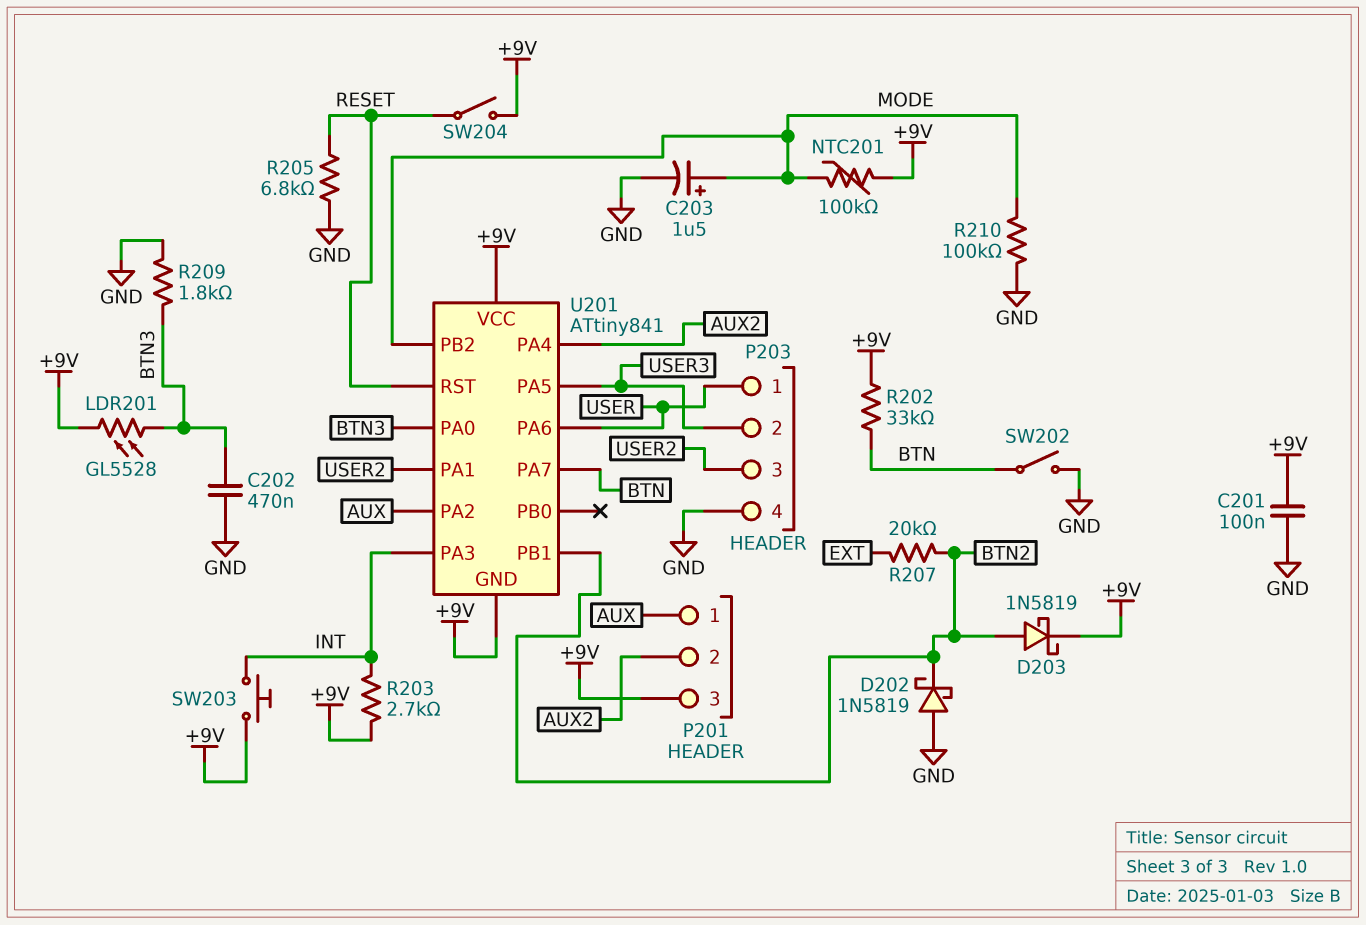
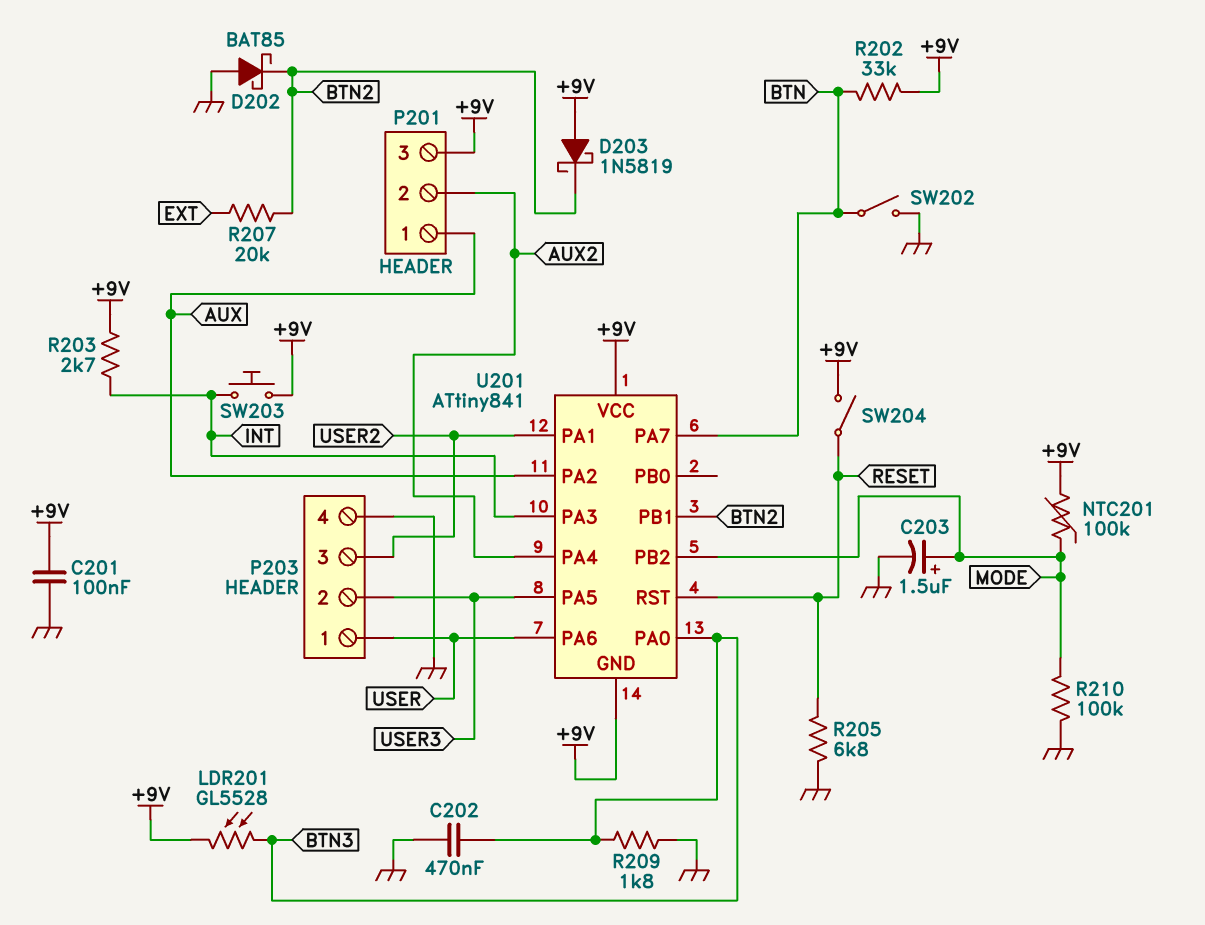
D202: schottky 1N5819 (A GND, K BTN2) -> schottky BAT85 (A GND, K BTN2)
D203: schottky 1N5819 (A BTN2, K +9V) -> schottky 1N5819 (A +9V, K BTN2)

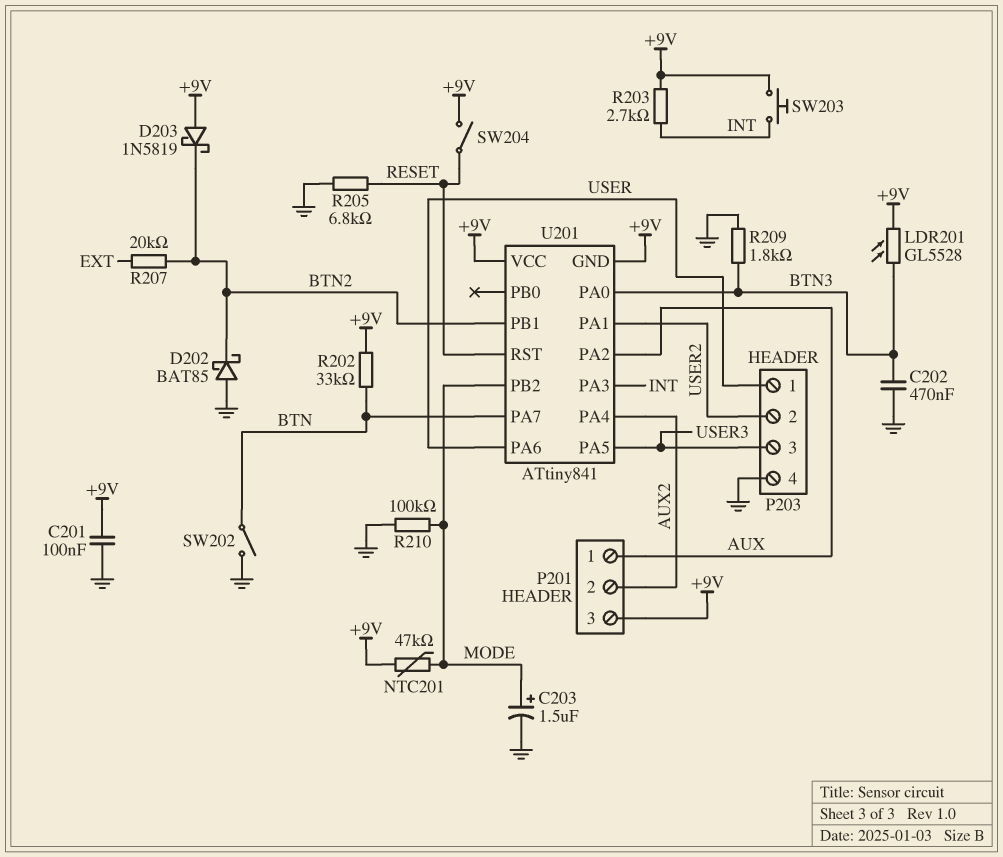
NTC201: 100k (+9V, MODE) -> 47k (+9V, MODE)
P203 pin 2: USER3 -> USER2
P203 pin 3: USER2 -> USER3

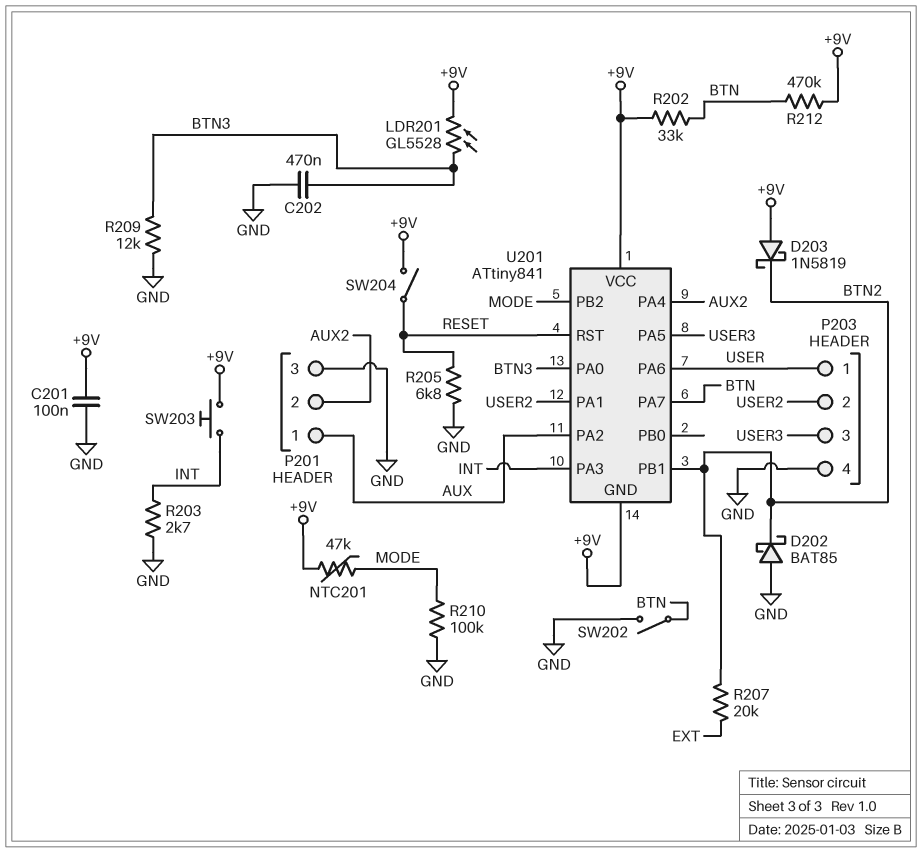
C203: 1.5uF (plus MODE, minus GND) -> none
P201 pin 3: +9V -> GND
R203: 2.7k (+9V, INT) -> 2.7k (GND, INT)
R209: 1.8k (BTN3, GND) -> 12k (BTN3, GND)
R212: none -> 470k (+9V, BTN)

